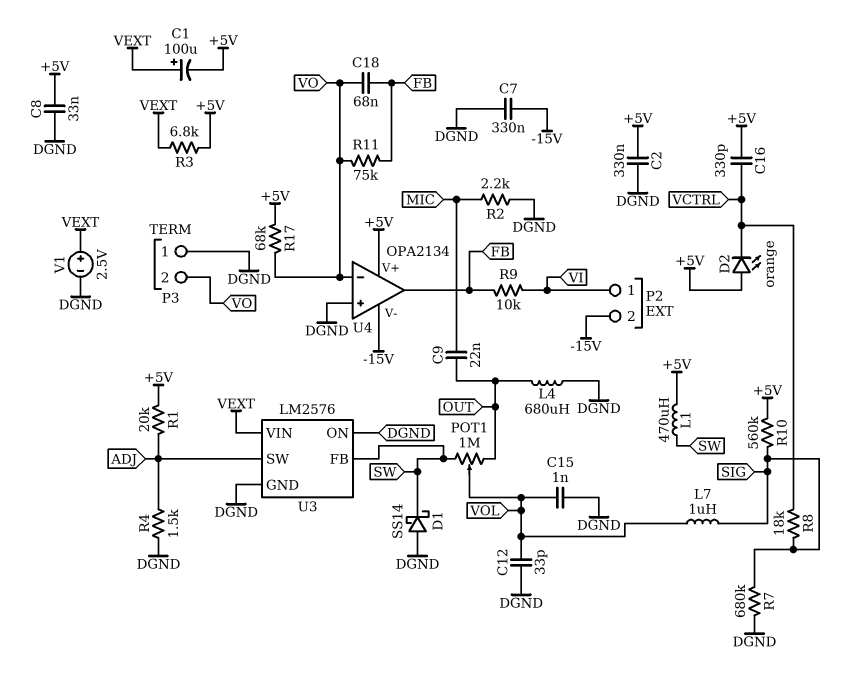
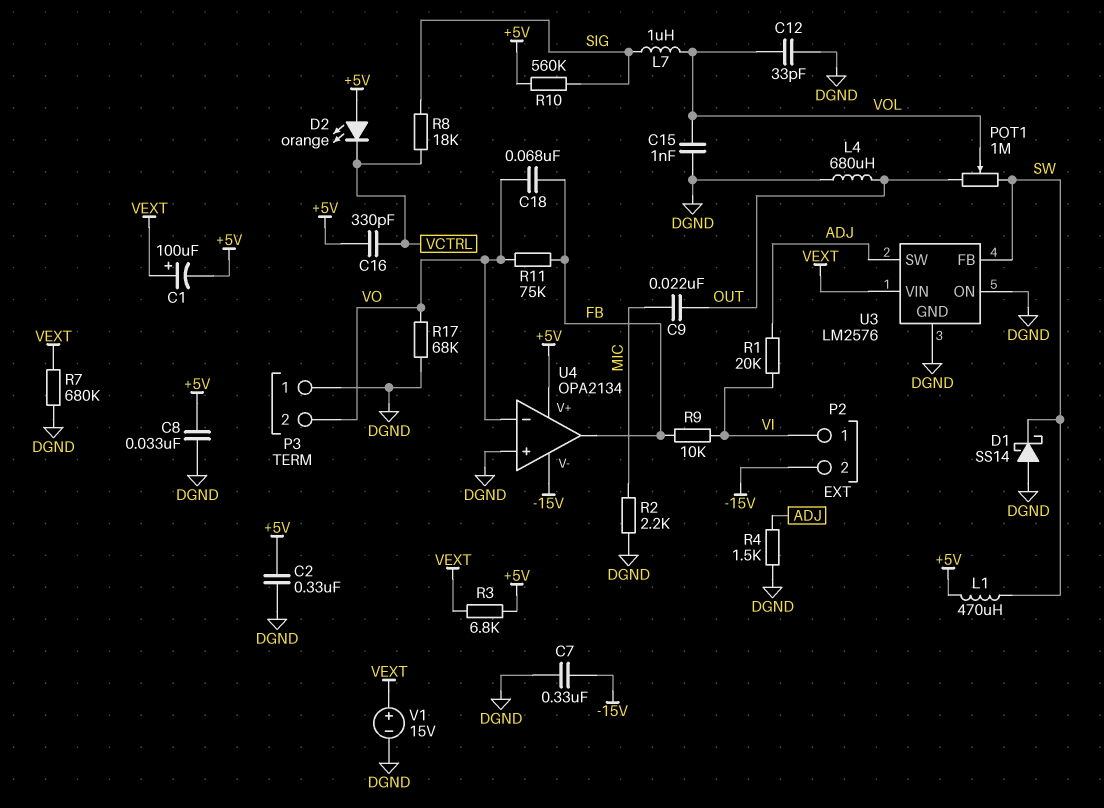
R1: 20k (+5V, ADJ) -> 20k (ADJ, VI)
R7: 680k (DGND, SIG) -> 680k (DGND, VEXT)
R17: 68k (+5V, VO) -> 68k (DGND, VO)
V1: 2.5V (plus VEXT, minus DGND) -> 15V (plus VEXT, minus DGND)

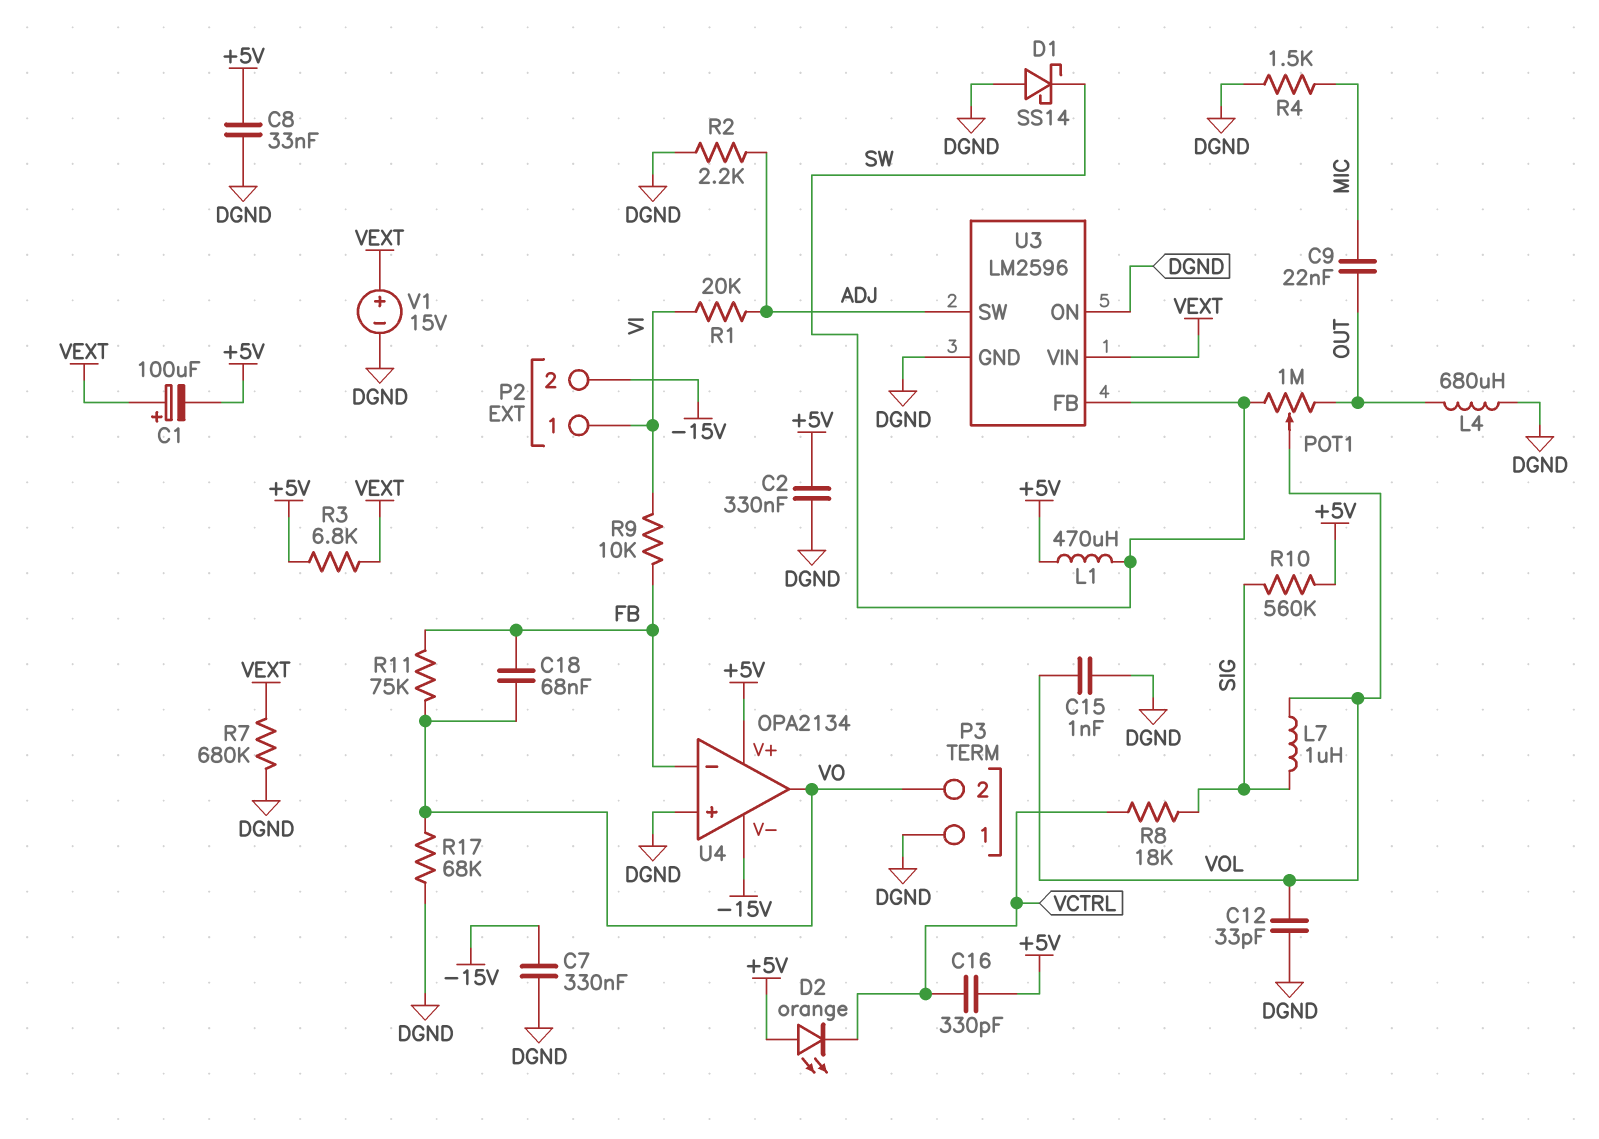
R2: 2.2k (DGND, MIC) -> 2.2k (ADJ, DGND)
R4: 1.5k (ADJ, DGND) -> 1.5k (DGND, MIC)
U3: LM2576 -> LM2596
U4 pin in-: VO -> FB
U4 pin out: FB -> VO

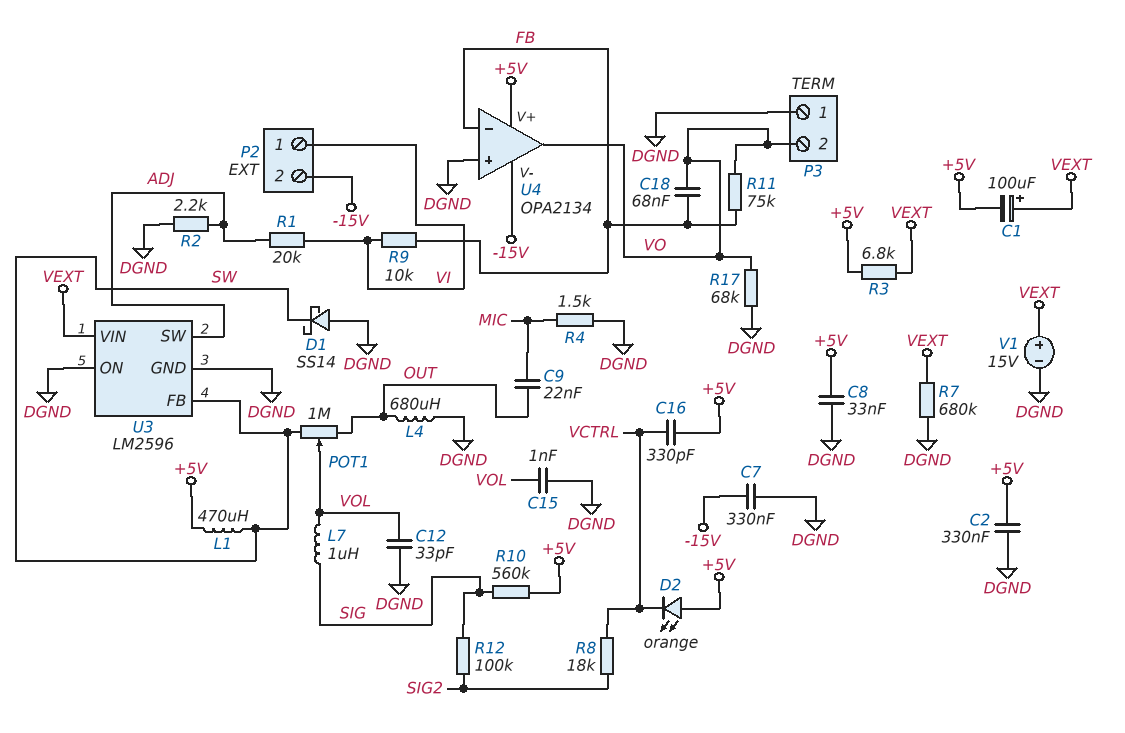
R8: 18k (SIG, VCTRL) -> 18k (SIG2, VCTRL)
R12: none -> 100k (SIG, SIG2)

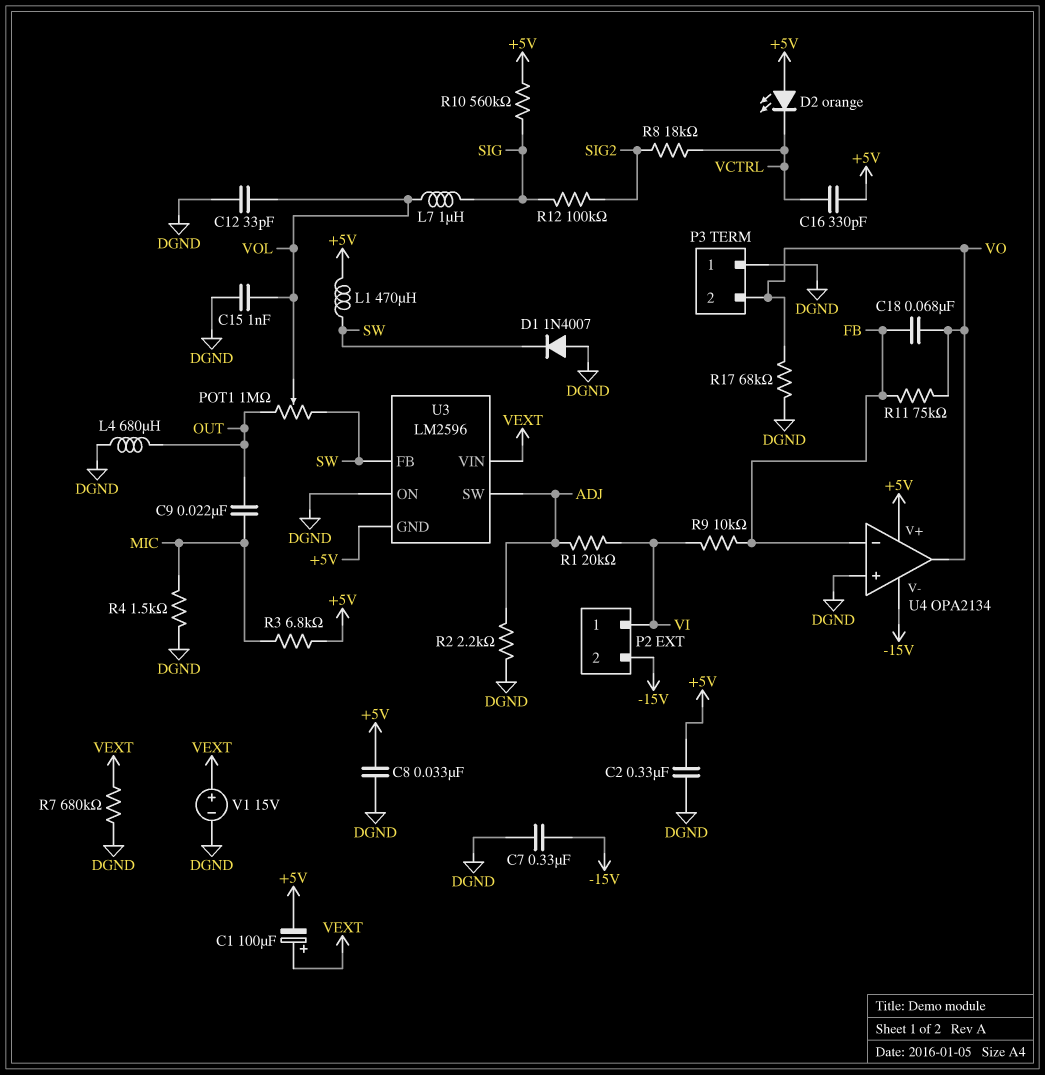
D1: schottky SS14 (A DGND, K SW) -> diode 1N4007 (A DGND, K SW)
R3: 6.8k (+5V, VEXT) -> 6.8k (+5V, MIC)
U3 pin GND: DGND -> +5V

